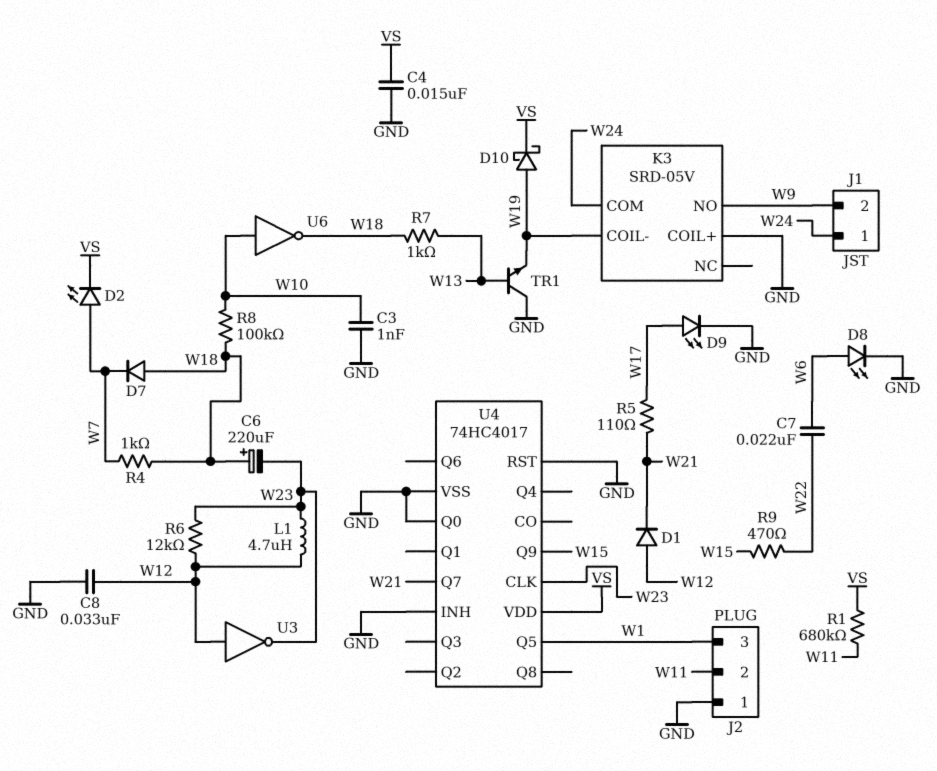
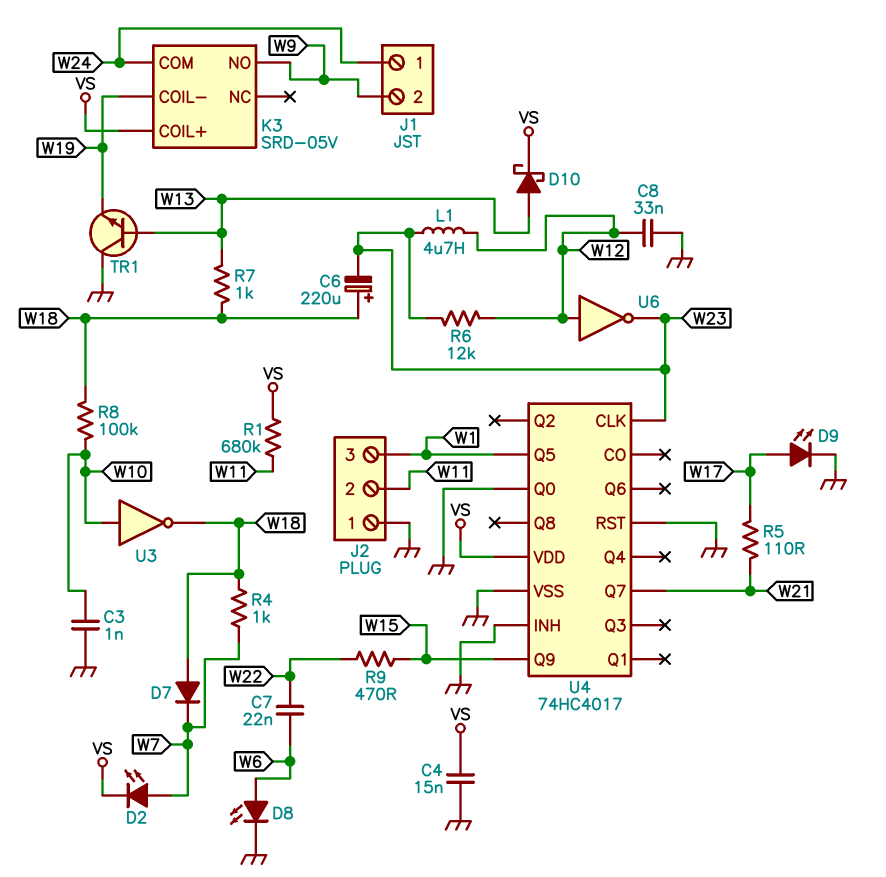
D1: diode (A W12, K W21) -> none
D10: schottky (A W19, K VS) -> schottky (A W13, K VS)
K3 pin COIL+: GND -> VS
U3: NOT (in W12, out W23) -> NOT (in W10, out W18)
U6: NOT (in W10, out W18) -> NOT (in W12, out W23)

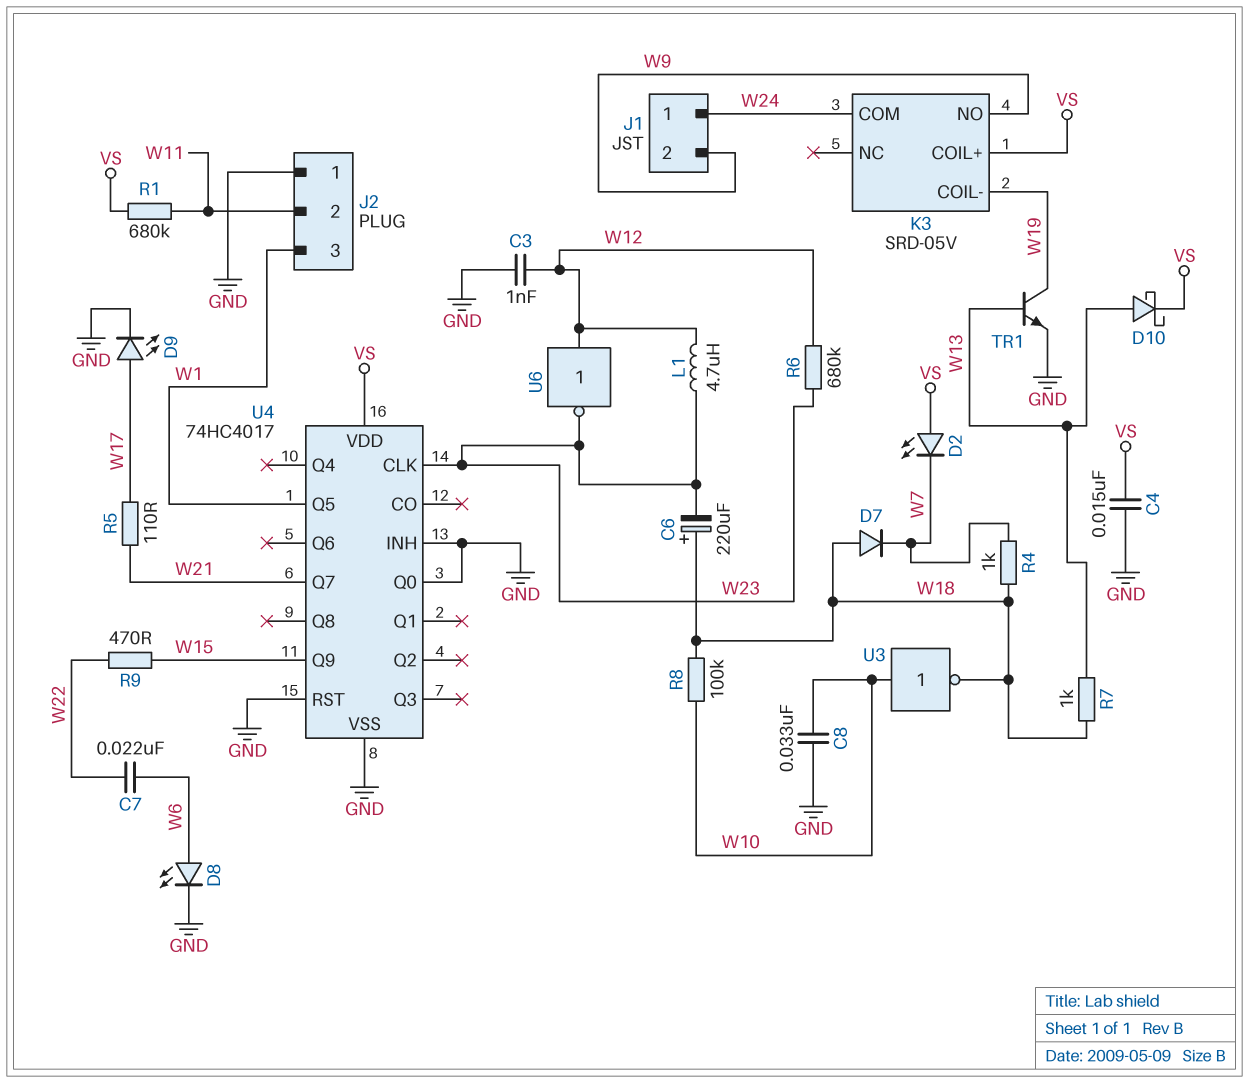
C3: 1nF (GND, W10) -> 1nF (GND, W12)
C8: 33nF (GND, W12) -> 33nF (GND, W10)
D2: LED (A W7, K VS) -> LED (A VS, K W7)
R6: 12k (W12, W23) -> 680k (W12, W23)
TR1: NPN (B W13, C GND, E W19) -> NPN (B W13, C W19, E GND)

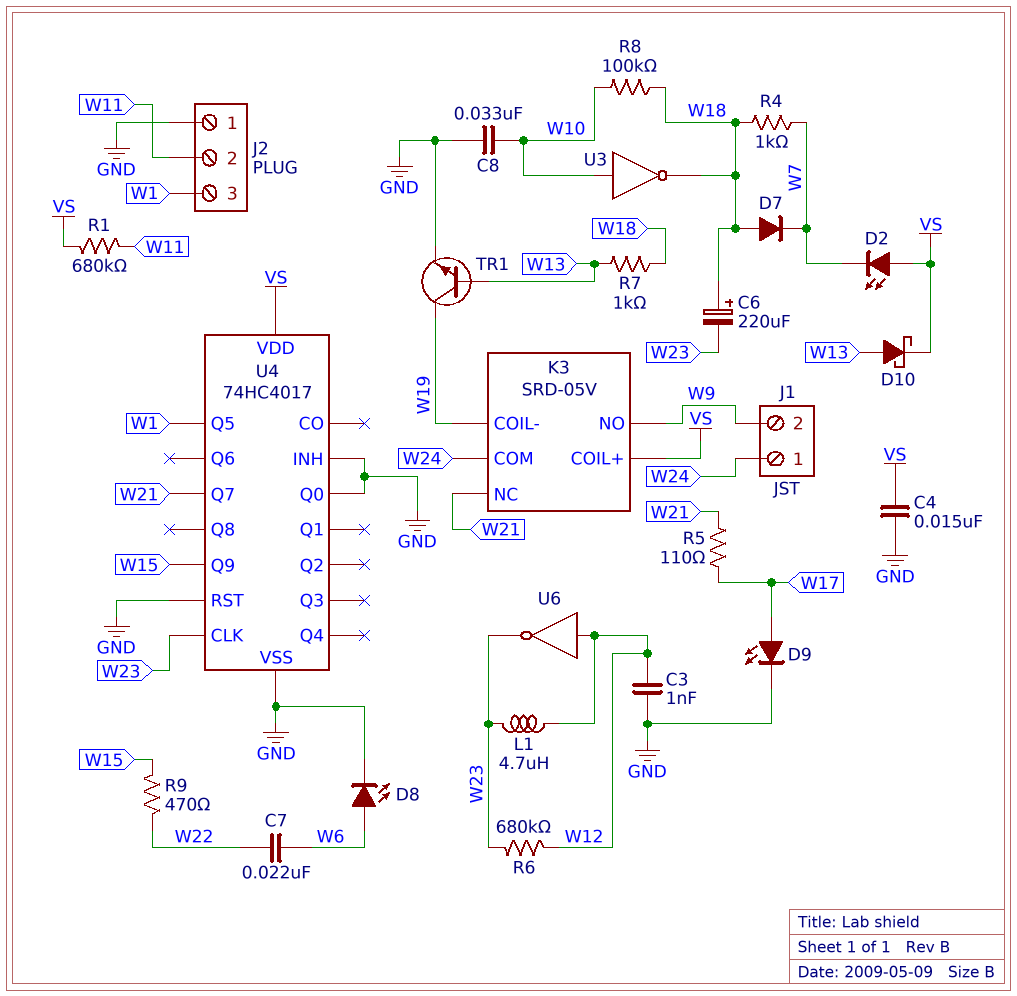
K3 pin NC: none -> W21

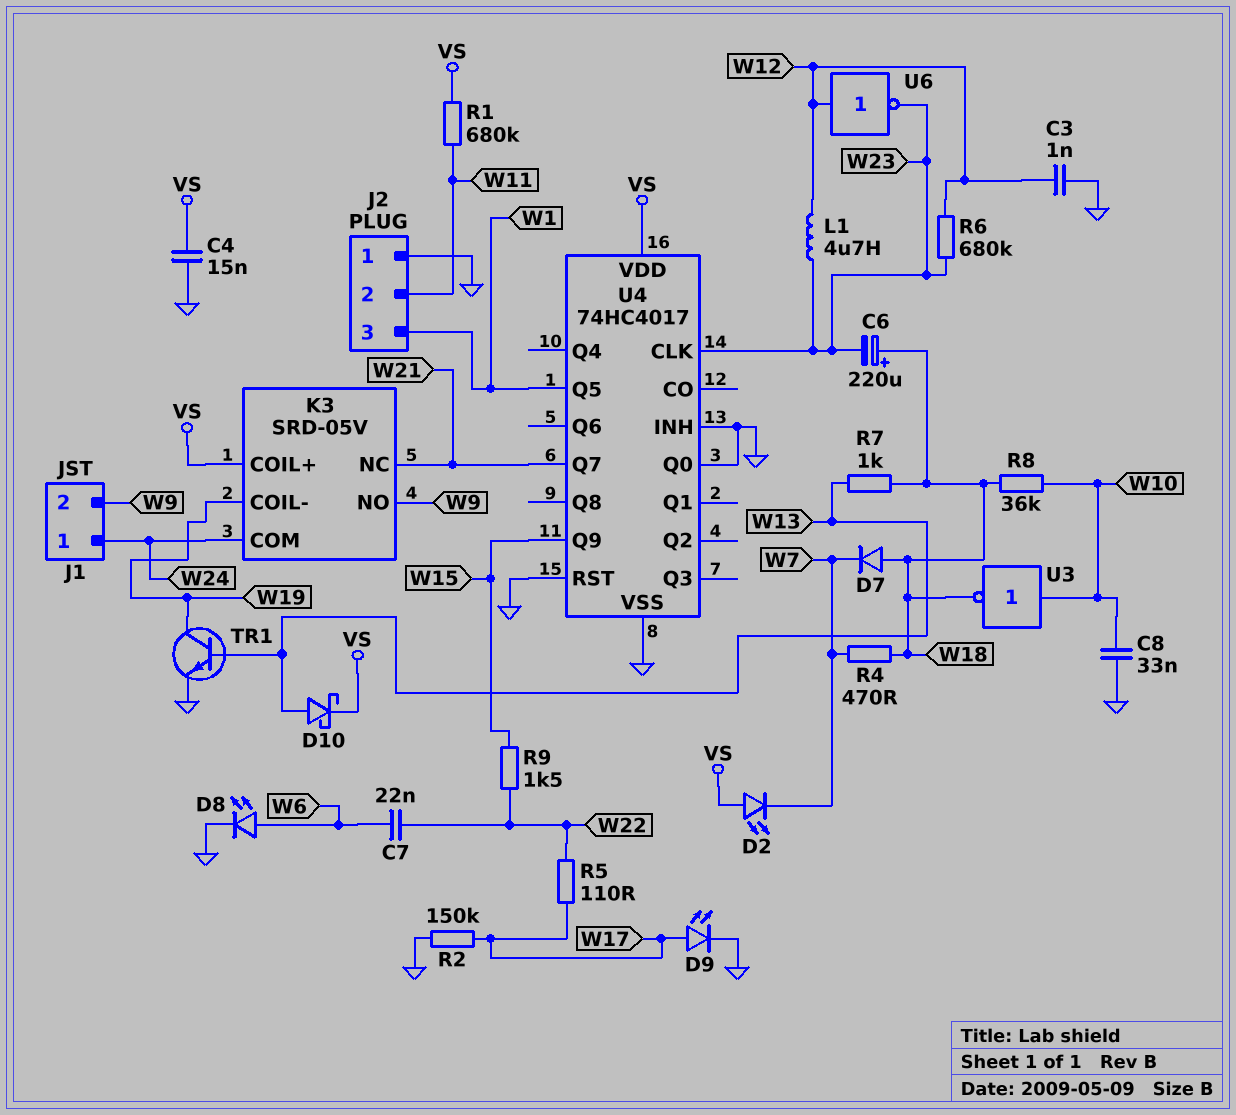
R2: none -> 150k (GND, W17)
R4: 1k (W7, W18) -> 470 (W7, W18)
R5: 110 (W17, W21) -> 110 (W17, W22)
R8: 100k (W10, W18) -> 36k (W10, W18)
R9: 470 (W15, W22) -> 1.5k (W15, W22)

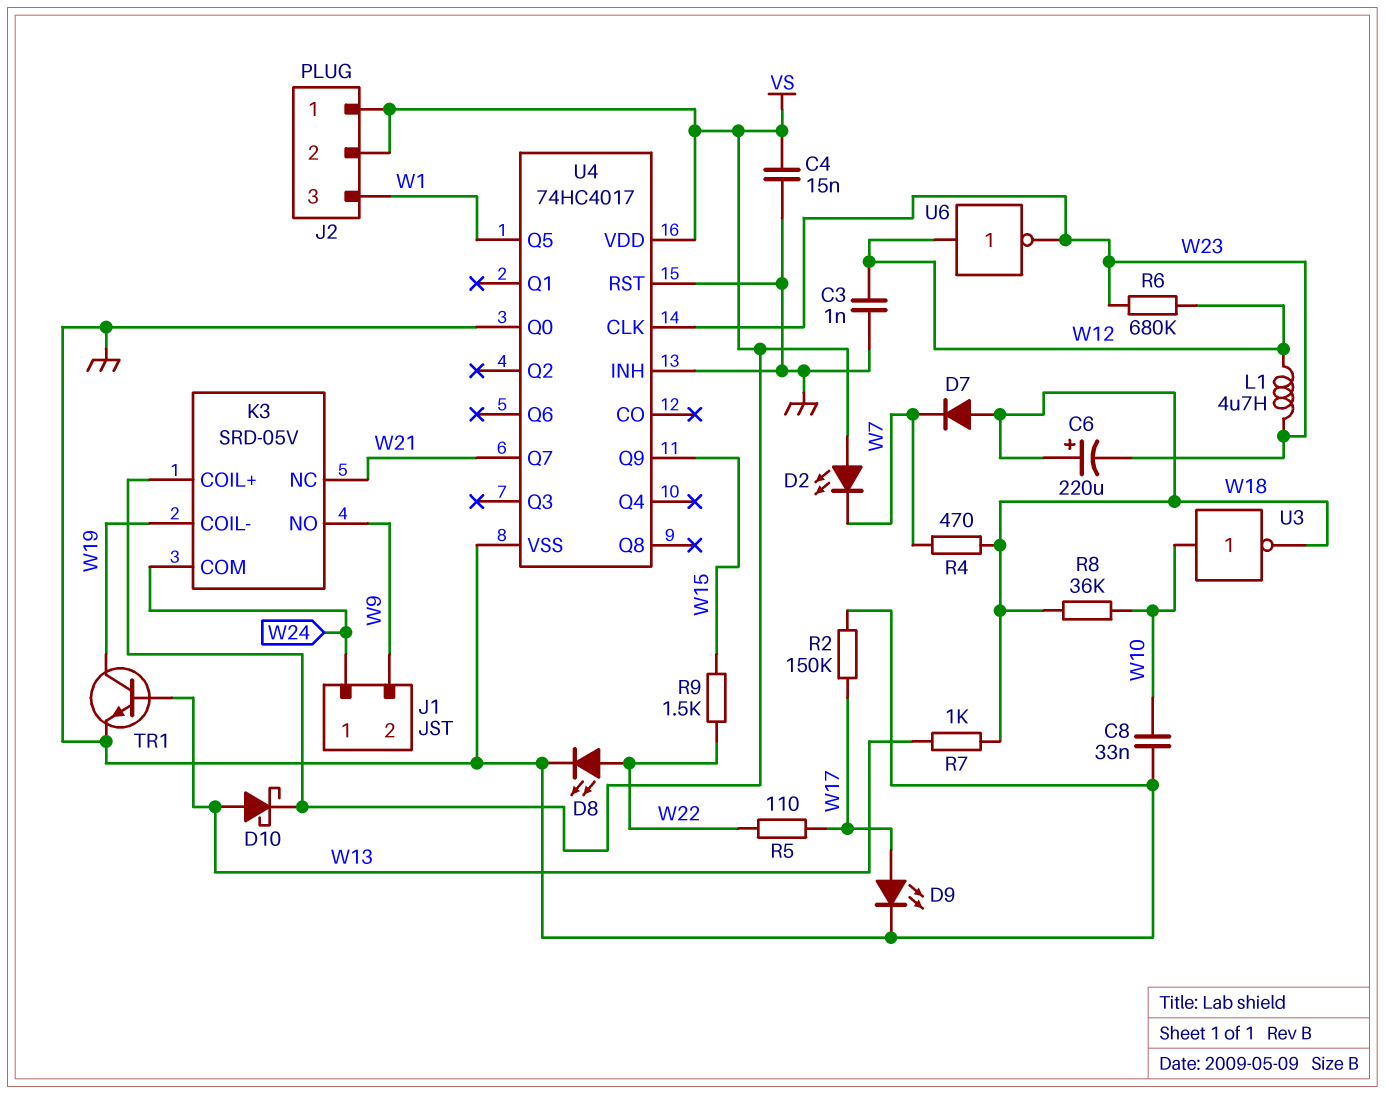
C7: 22nF (W6, W22) -> none
D8: LED (A W6, K GND) -> LED (A W22, K GND)
J2 pin 1: GND -> VS
J2 pin 2: W11 -> VS
R1: 680k (VS, W11) -> none

